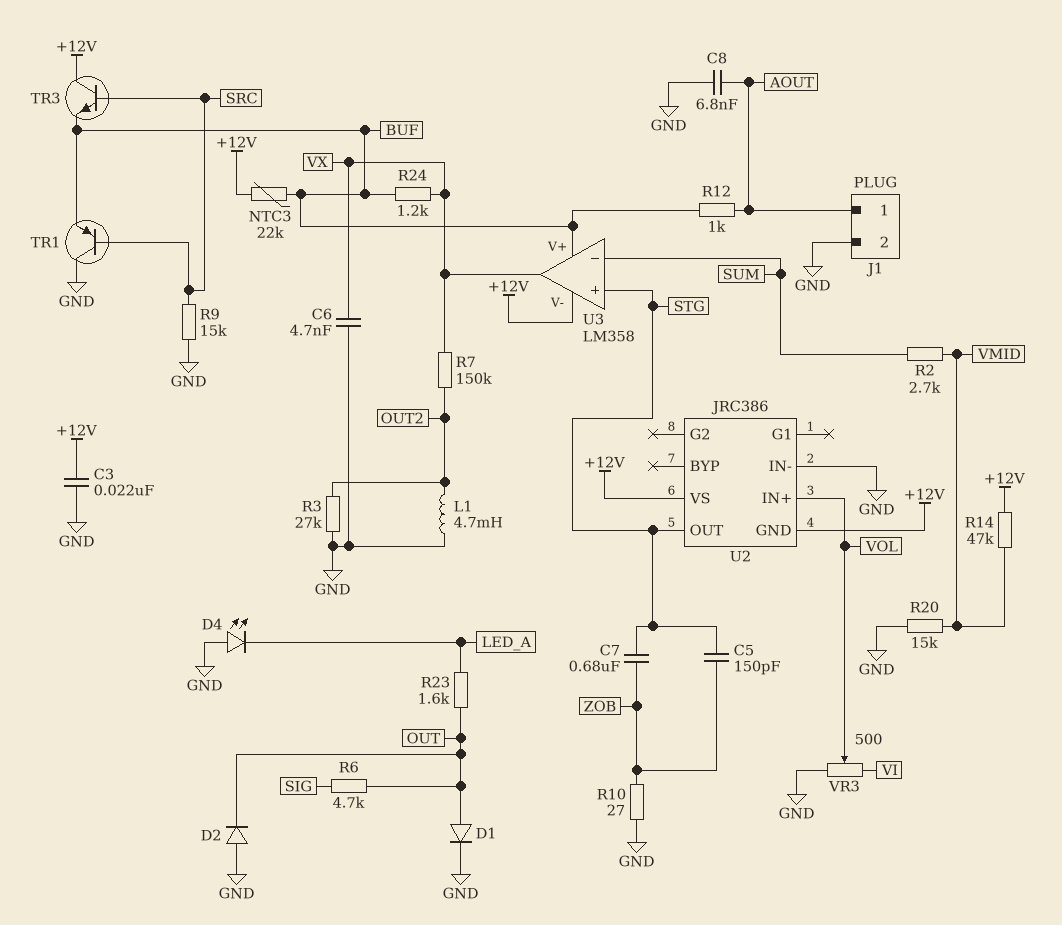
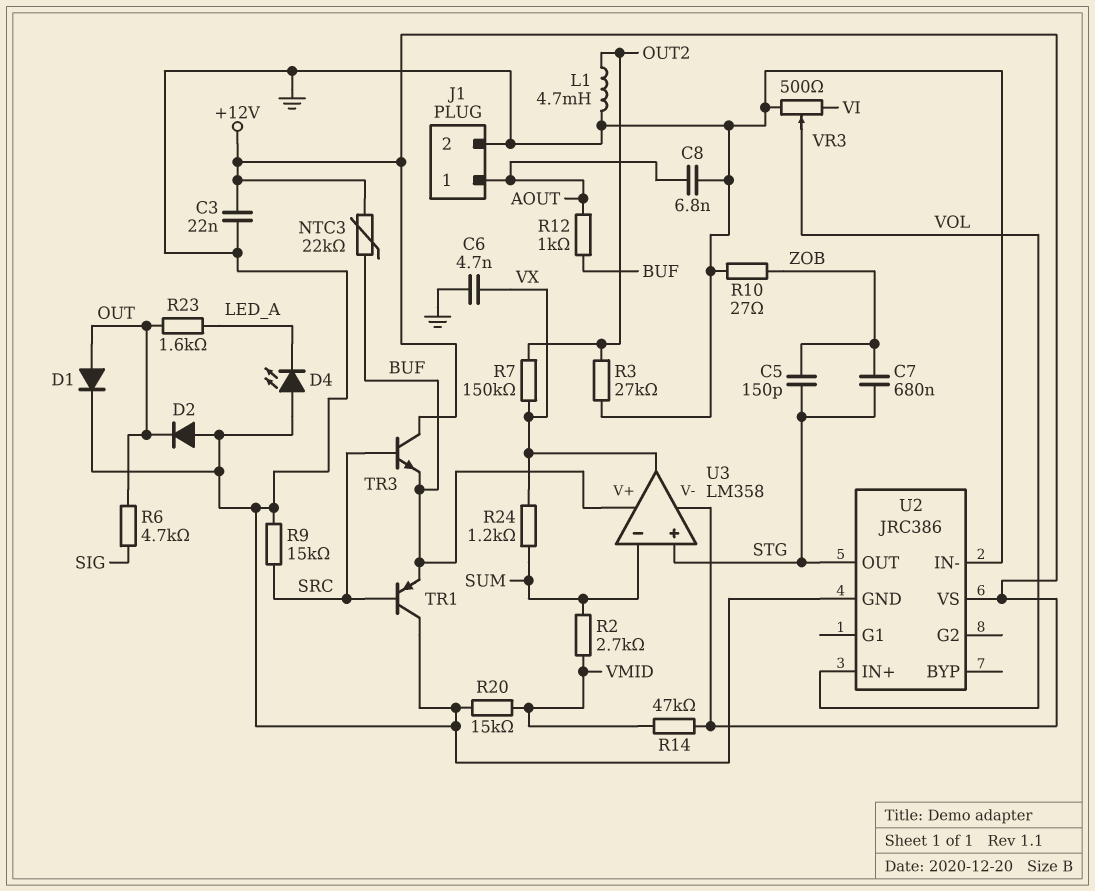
R24: 1.2k (BUF, VX) -> 1.2k (SUM, VX)
U2 pin GND: +12V -> GND

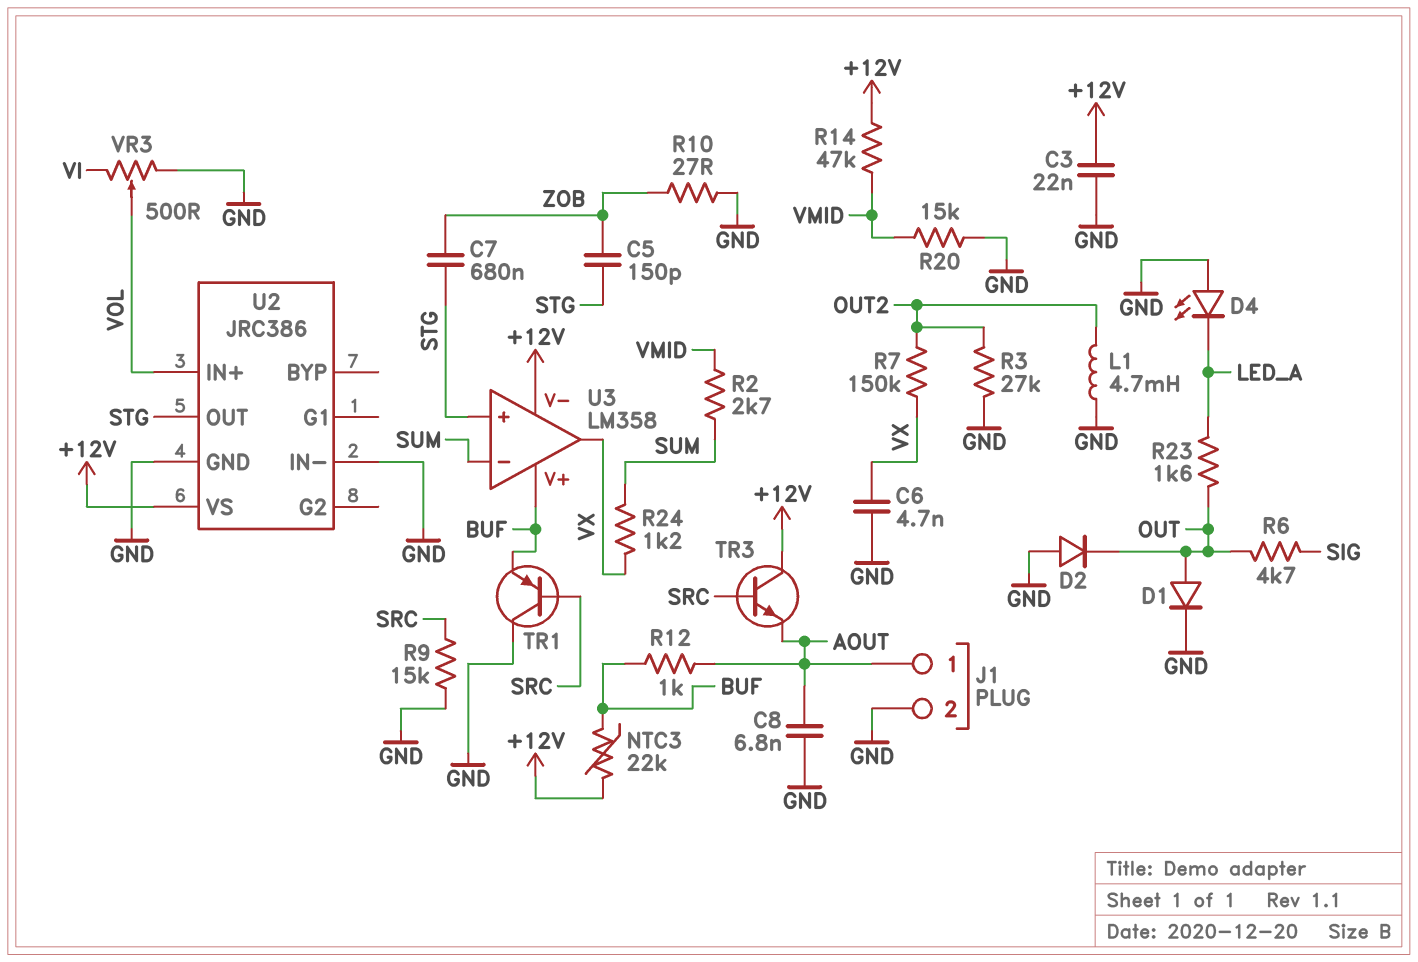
TR3: NPN (B SRC, C +12V, E BUF) -> NPN (B SRC, C +12V, E AOUT)

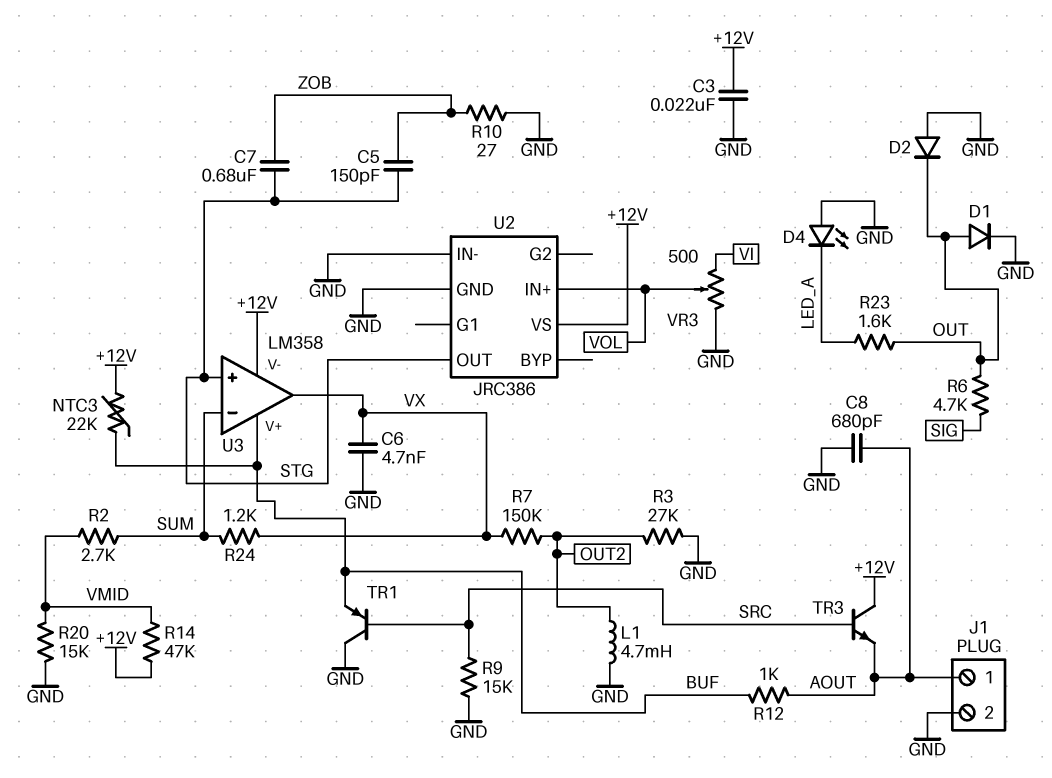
C8: 6.8nF (AOUT, GND) -> 680pF (AOUT, GND)

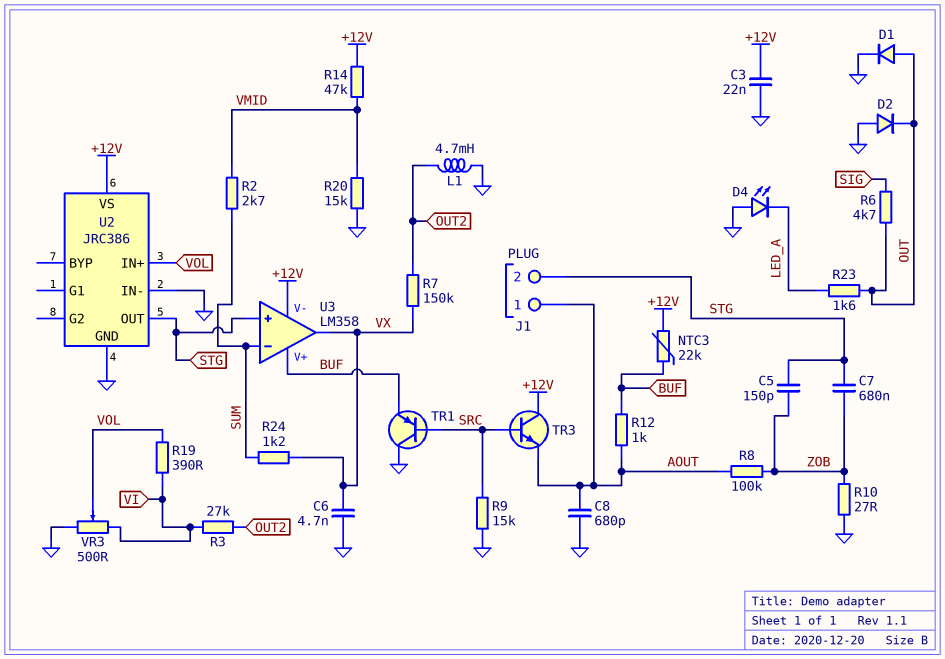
J1 pin 2: GND -> STG
R3: 27k (GND, OUT2) -> 27k (OUT2, VI)
R8: none -> 100k (AOUT, ZOB)
R19: none -> 390 (VI, VOL)

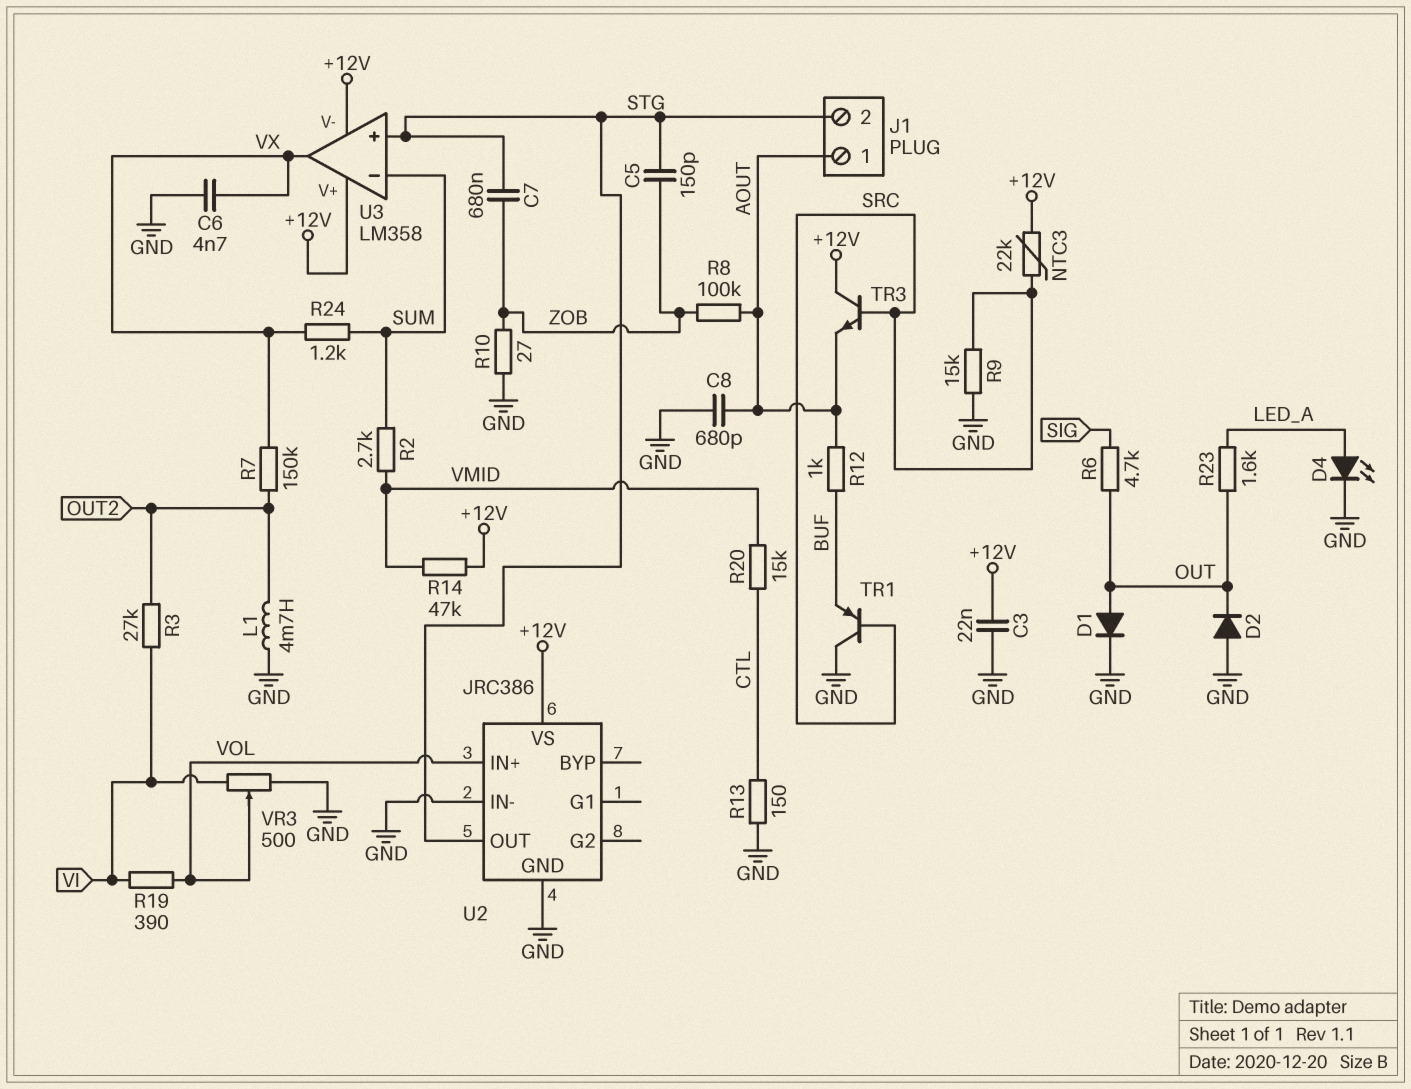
D4: LED (A GND, K LED_A) -> LED (A LED_A, K GND)
NTC3: 22k (+12V, BUF) -> 22k (+12V, SRC)
R13: none -> 150 (CTL, GND)
R20: 15k (GND, VMID) -> 15k (CTL, VMID)
U3 pin V+: BUF -> +12V

